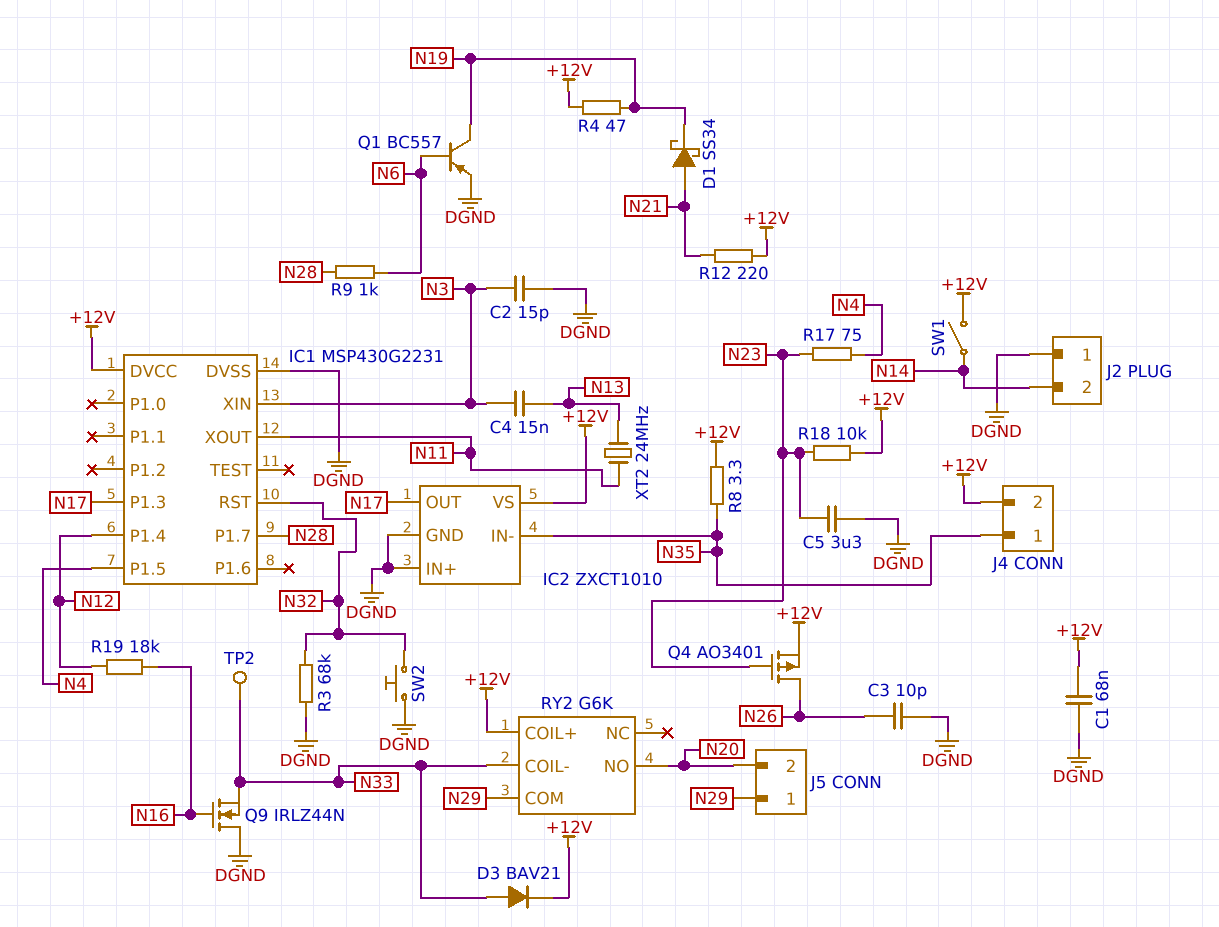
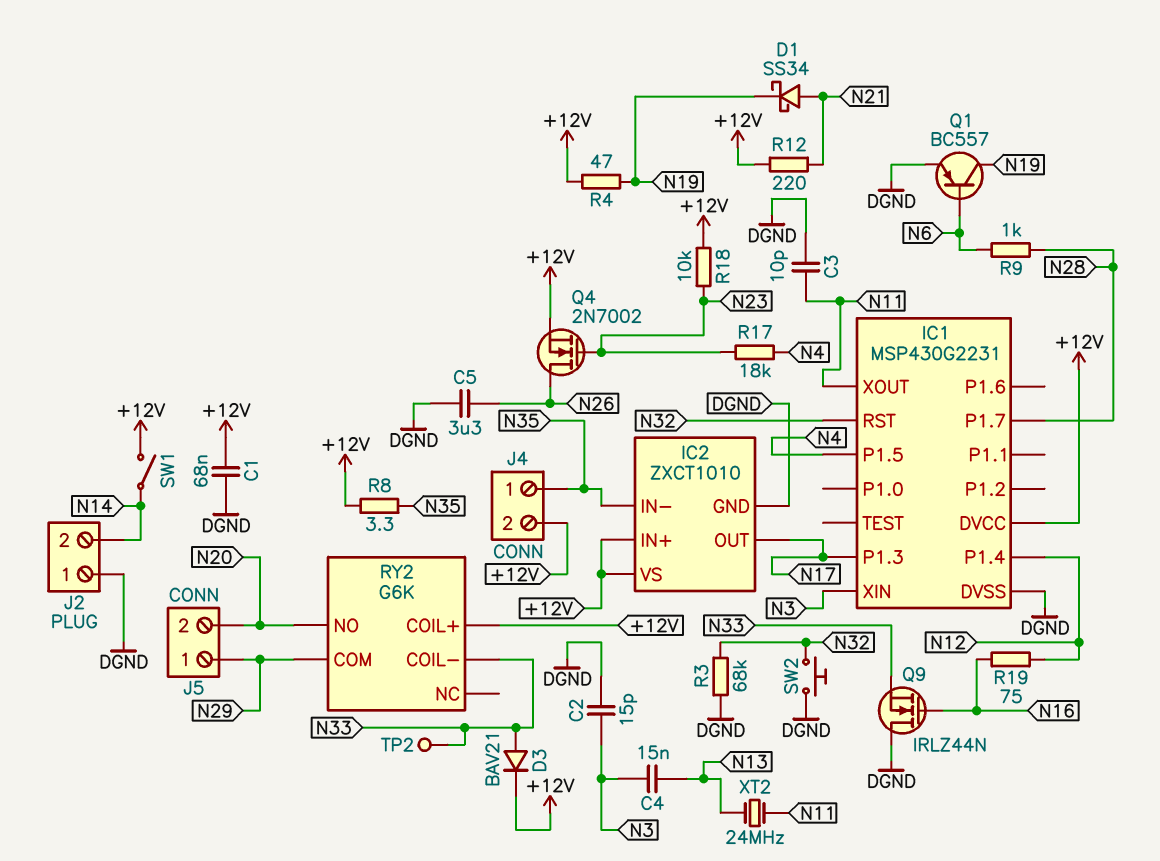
C3: 10pF (DGND, N26) -> 10pF (DGND, N11)
C5: 3.3uF (DGND, N23) -> 3.3uF (DGND, N26)
IC2 pin IN+: DGND -> +12V
Q4: PMOS AO3401 (G N23, D N26, S +12V) -> NMOS 2N7002 (G N23, D N26, S +12V)
R17: 75 (N4, N23) -> 18k (N4, N23)
R19: 18k (N12, N16) -> 75 (N12, N16)

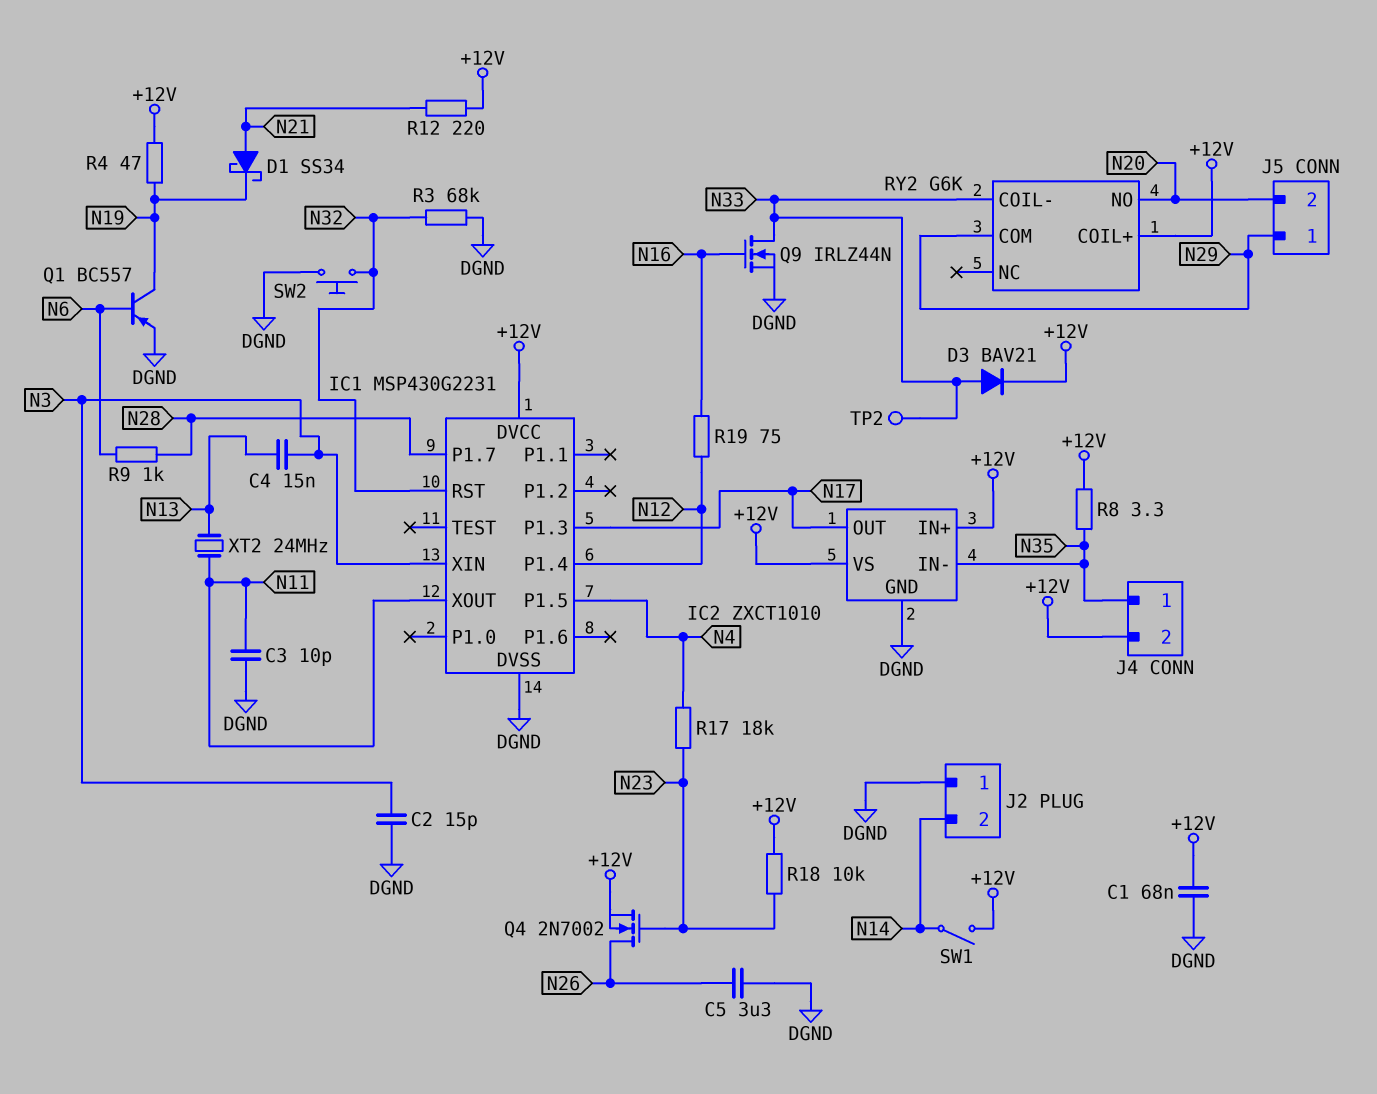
Q9: NMOS IRLZ44N (G N16, D DGND, S N33) -> NMOS IRLZ44N (G N16, D N33, S DGND)

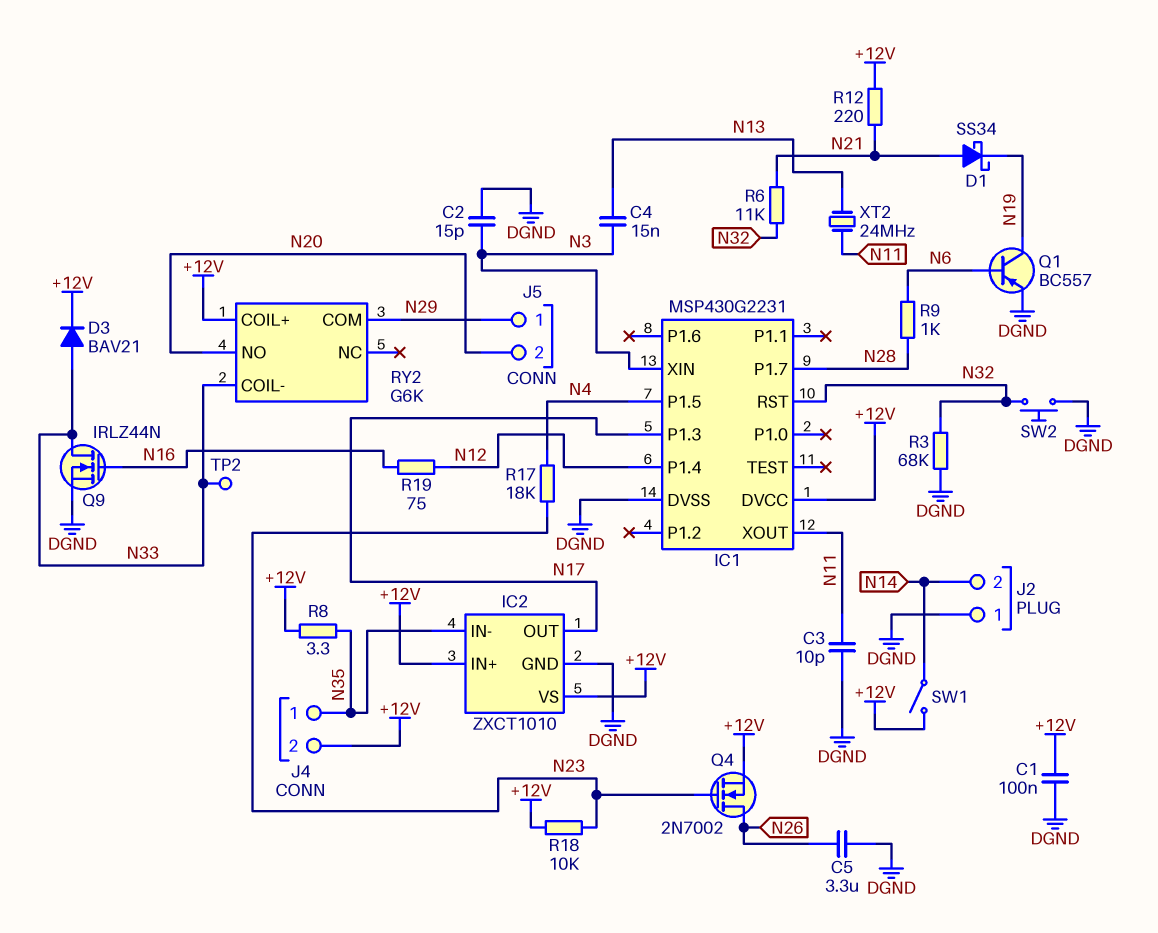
C1: 68nF (+12V, DGND) -> 100nF (+12V, DGND)
R4: 47 (+12V, N19) -> none
R6: none -> 11k (N21, N32)

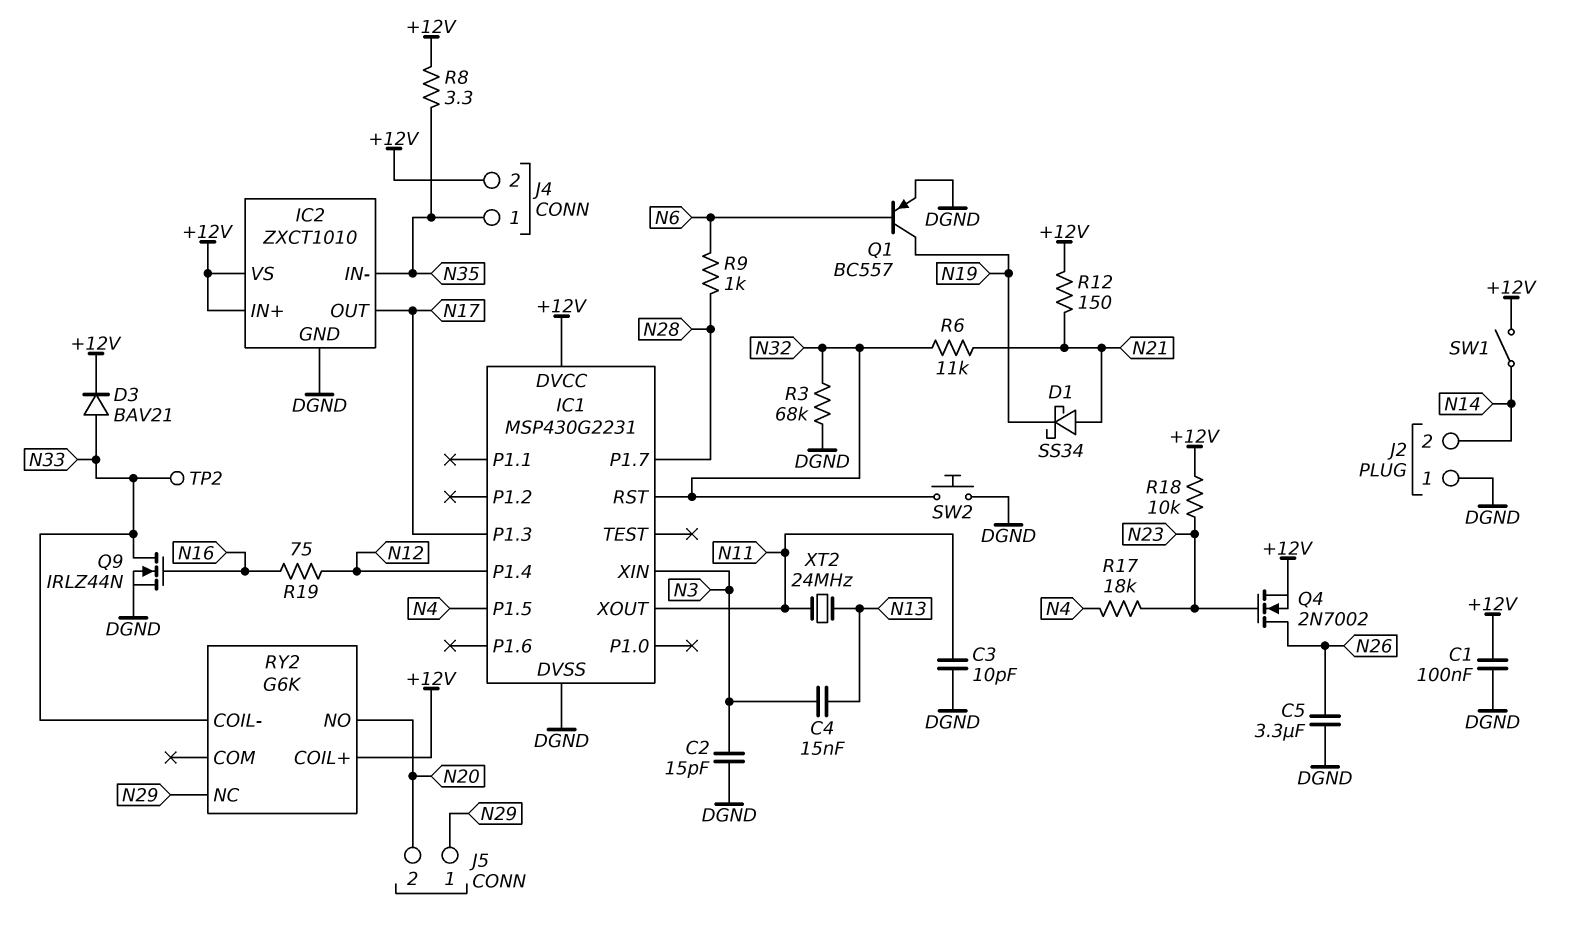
R12: 220 (+12V, N21) -> 150 (+12V, N21)
RY2 pin COM: N29 -> none
RY2 pin NC: none -> N29

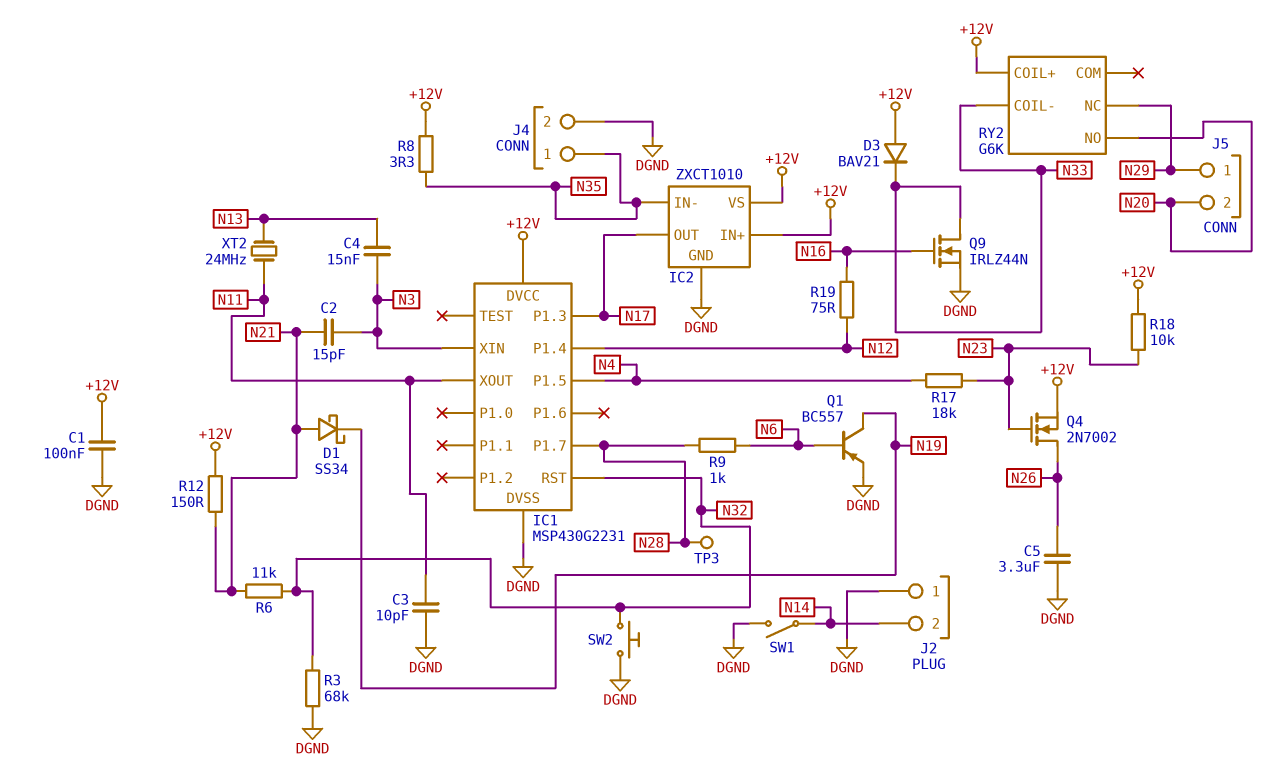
C2: 15pF (DGND, N3) -> 15pF (N3, N21)
D3: diode BAV21 (A N33, K +12V) -> diode BAV21 (A +12V, K N33)
J4 pin 2: +12V -> DGND
SW1: switch (+12V, N14) -> switch (DGND, N14)
TP2: test point (N33) -> none
TP3: none -> test point (N28)

